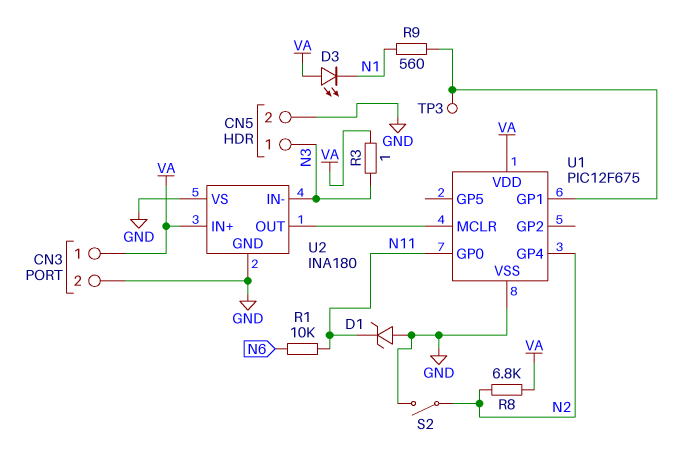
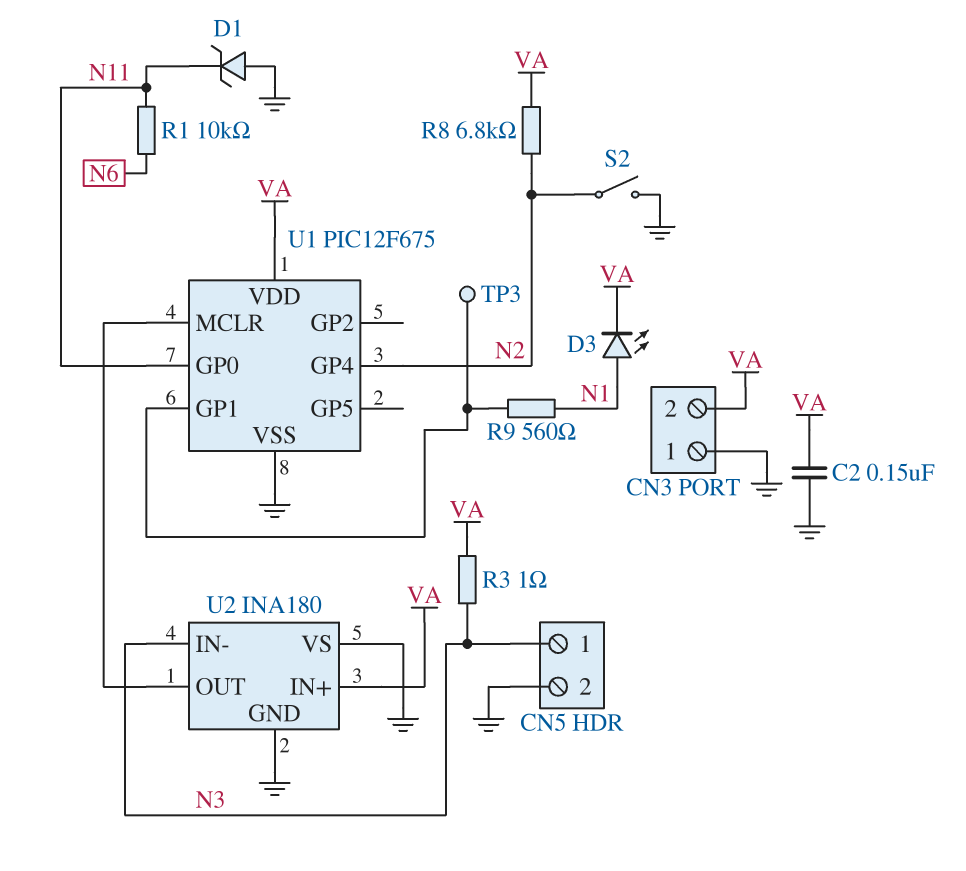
C2: none -> 150nF (GND, VA)
CN3 pin 1: VA -> GND
CN3 pin 2: GND -> VA
D3: LED (A VA, K N1) -> LED (A N1, K VA)

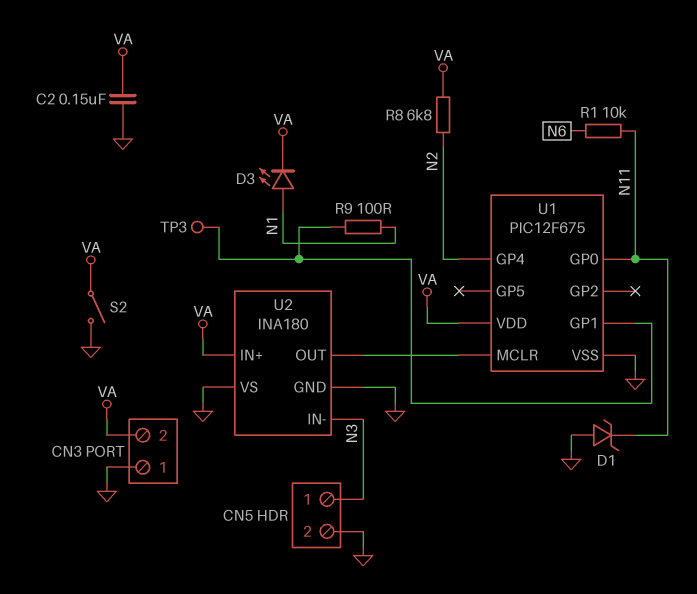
R3: 1 (N3, VA) -> none
R9: 560 (N1, U1/GP1) -> 100 (N1, U1/GP1)
S2: switch (GND, N2) -> switch (GND, VA)

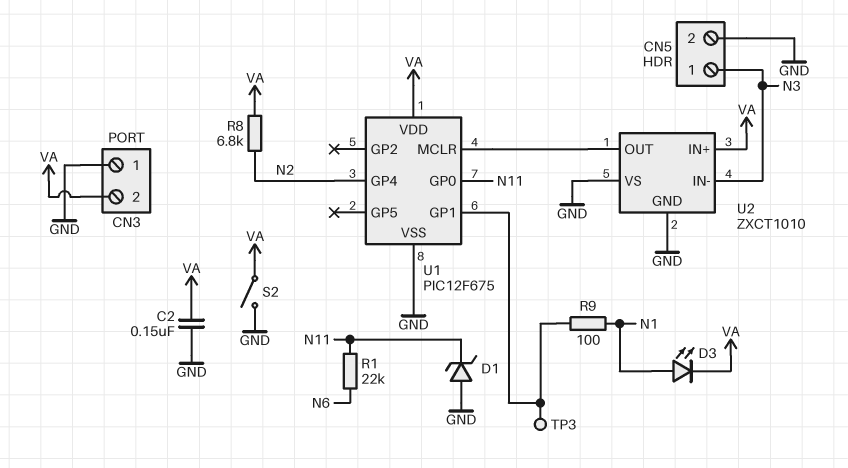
R1: 10k (N6, N11) -> 22k (N6, N11)
U2: INA180 -> ZXCT1010

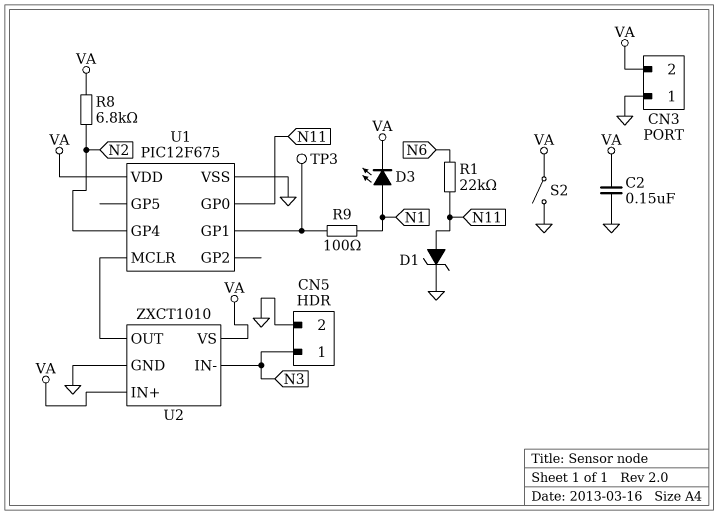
D1: zener (A GND, K N11) -> zener (A N11, K GND)
U2 pin VS: GND -> VA

